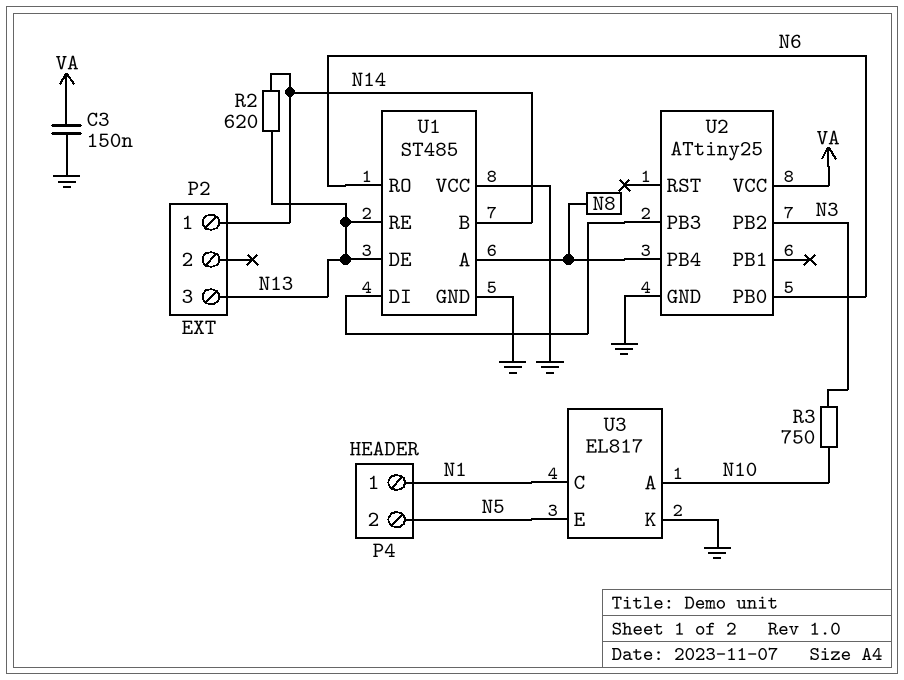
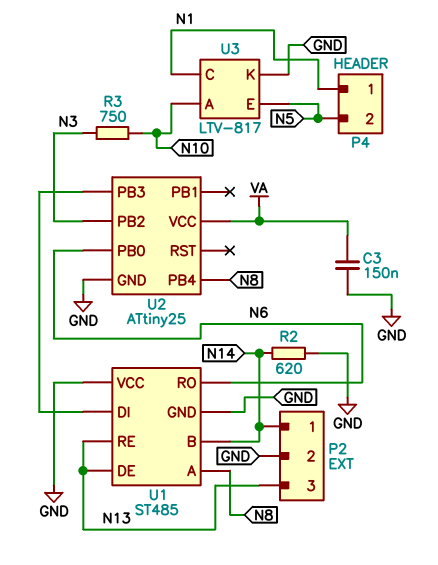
P2 pin 2: none -> GND
R2: 620 (N13, N14) -> 620 (GND, N14)
U3: EL817 -> LTV-817

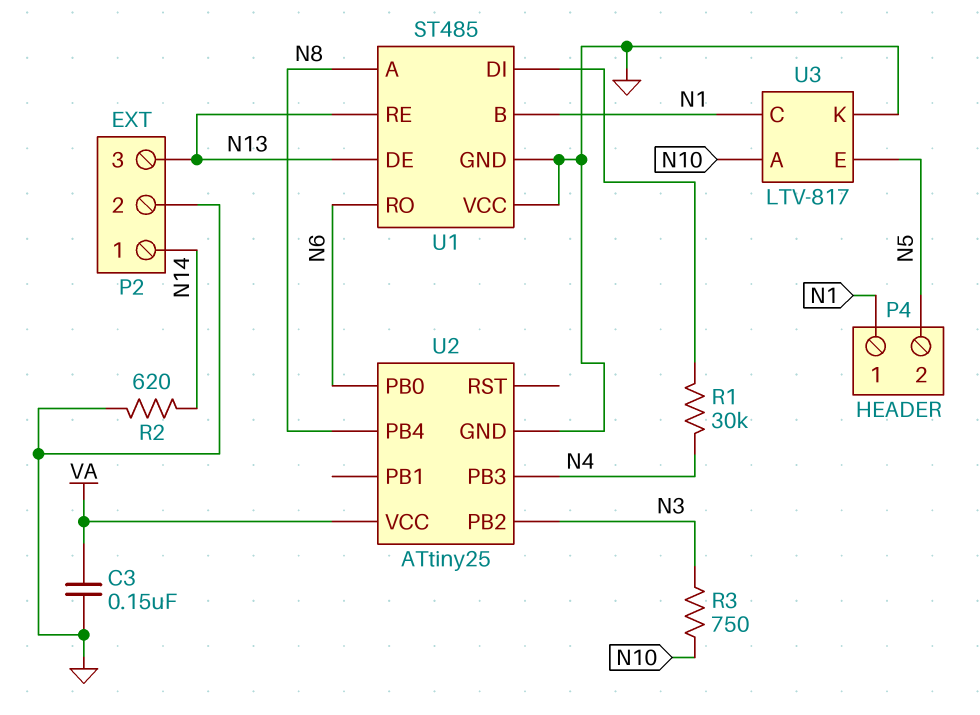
R1: none -> 30k (N4, U1/DI)
U1 pin B: N14 -> N1
U2 pin PB3: U1/DI -> N4

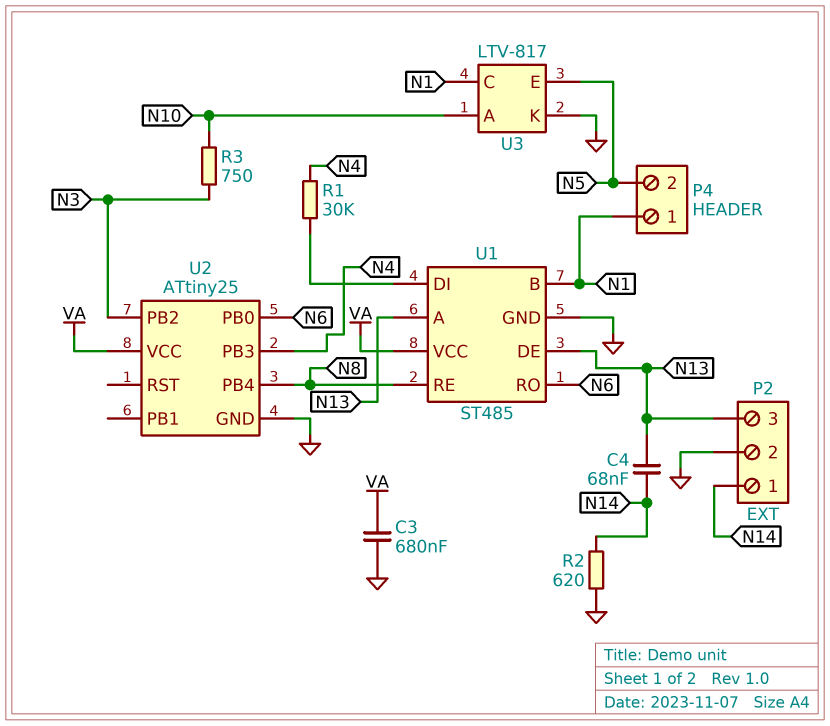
C3: 150nF (GND, VA) -> 680nF (GND, VA)
C4: none -> 68nF (N13, N14)
U1 pin A: N8 -> N13
U1 pin RE: N13 -> N8
U1 pin VCC: GND -> VA

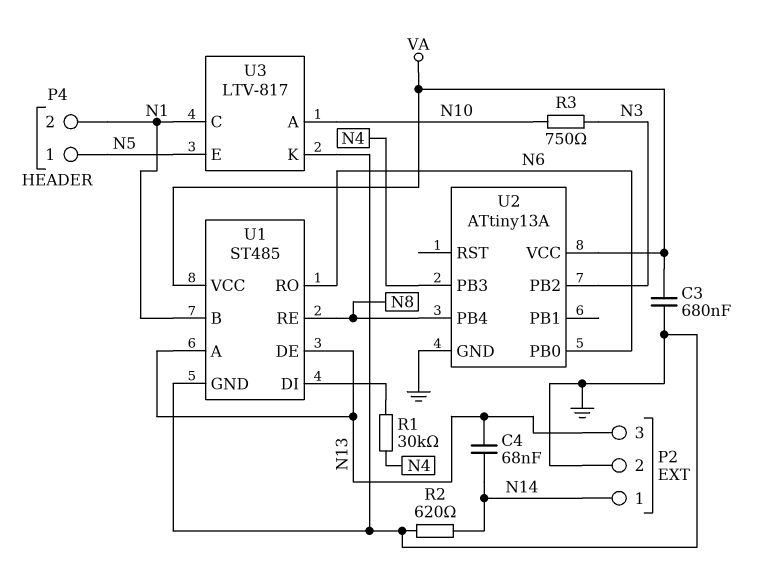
P4 pin 1: N1 -> N5
P4 pin 2: N5 -> N1
U2: ATtiny25 -> ATtiny13A

